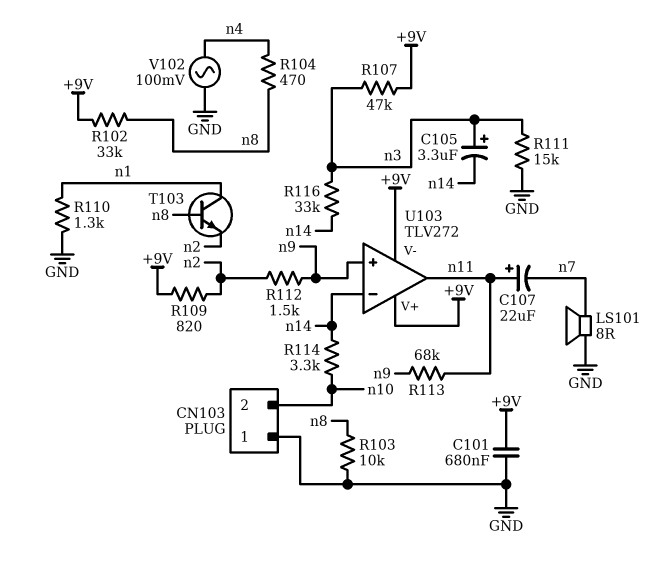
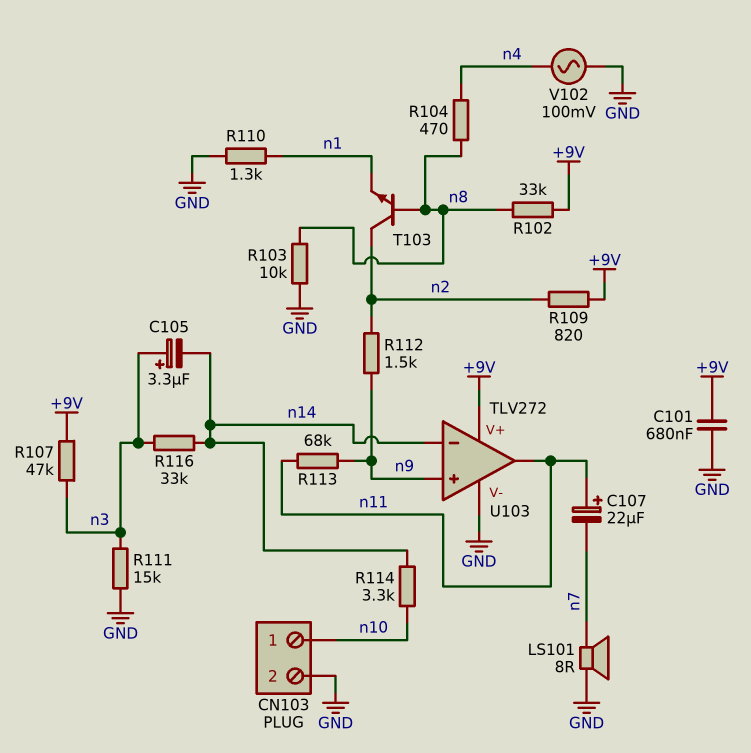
CN103 pin 1: GND -> n10
CN103 pin 2: n10 -> GND
T103: NPN (B n8, C n1, E n2) -> NPN (B n8, C n2, E n1)
U103 pin V-: +9V -> GND

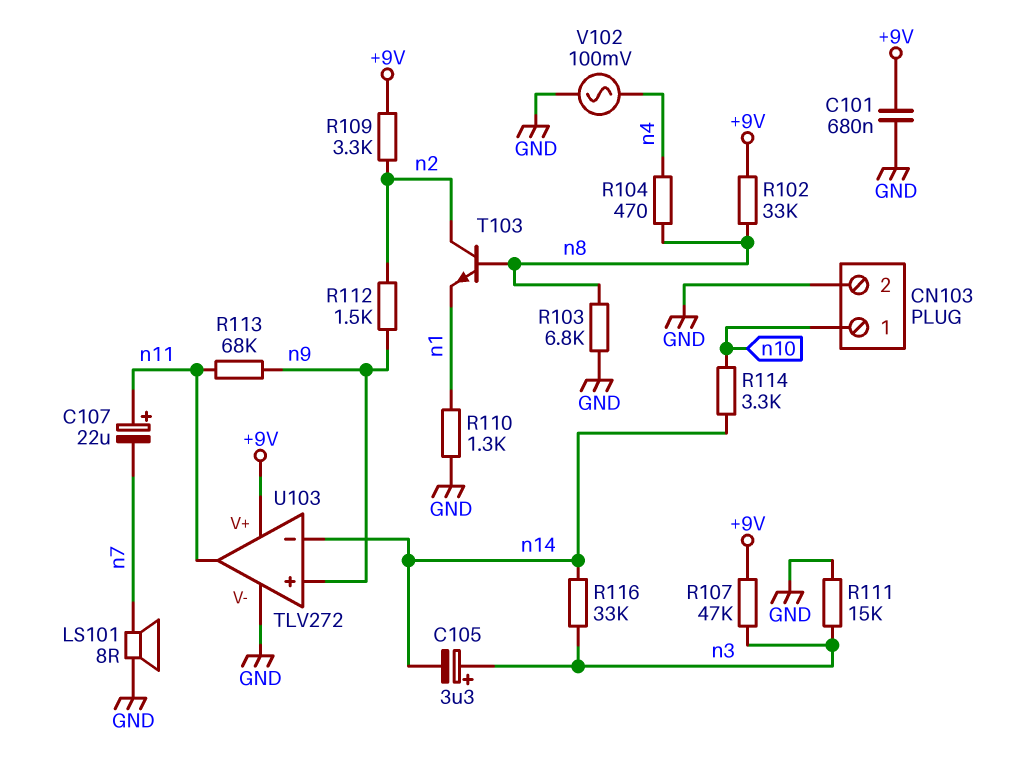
R103: 10k (GND, n8) -> 6.8k (GND, n8)
R109: 820 (+9V, n2) -> 3.3k (+9V, n2)

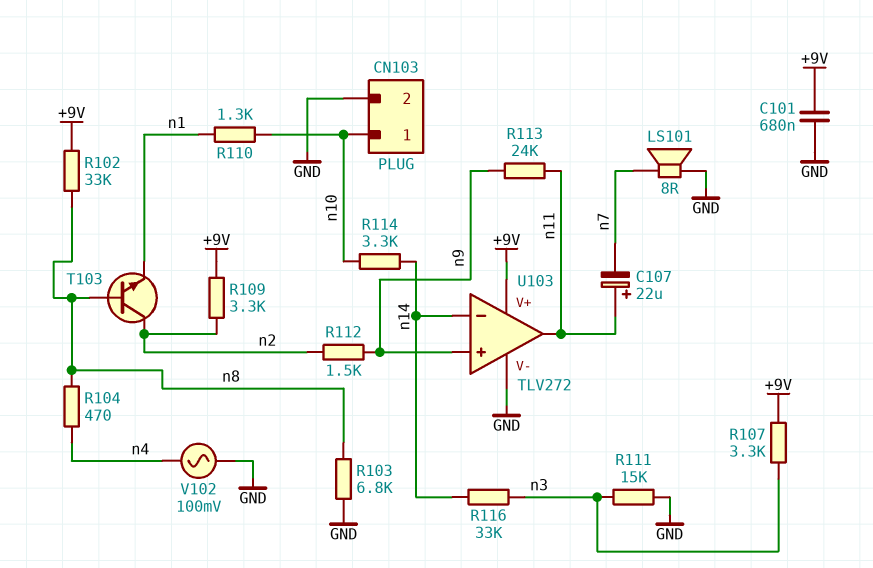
C105: 3.3uF (plus n3, minus n14) -> none
R107: 47k (+9V, n3) -> 3.3k (+9V, n3)
R110: 1.3k (GND, n1) -> 1.3k (n1, n10)
R113: 68k (n9, n11) -> 24k (n9, n11)

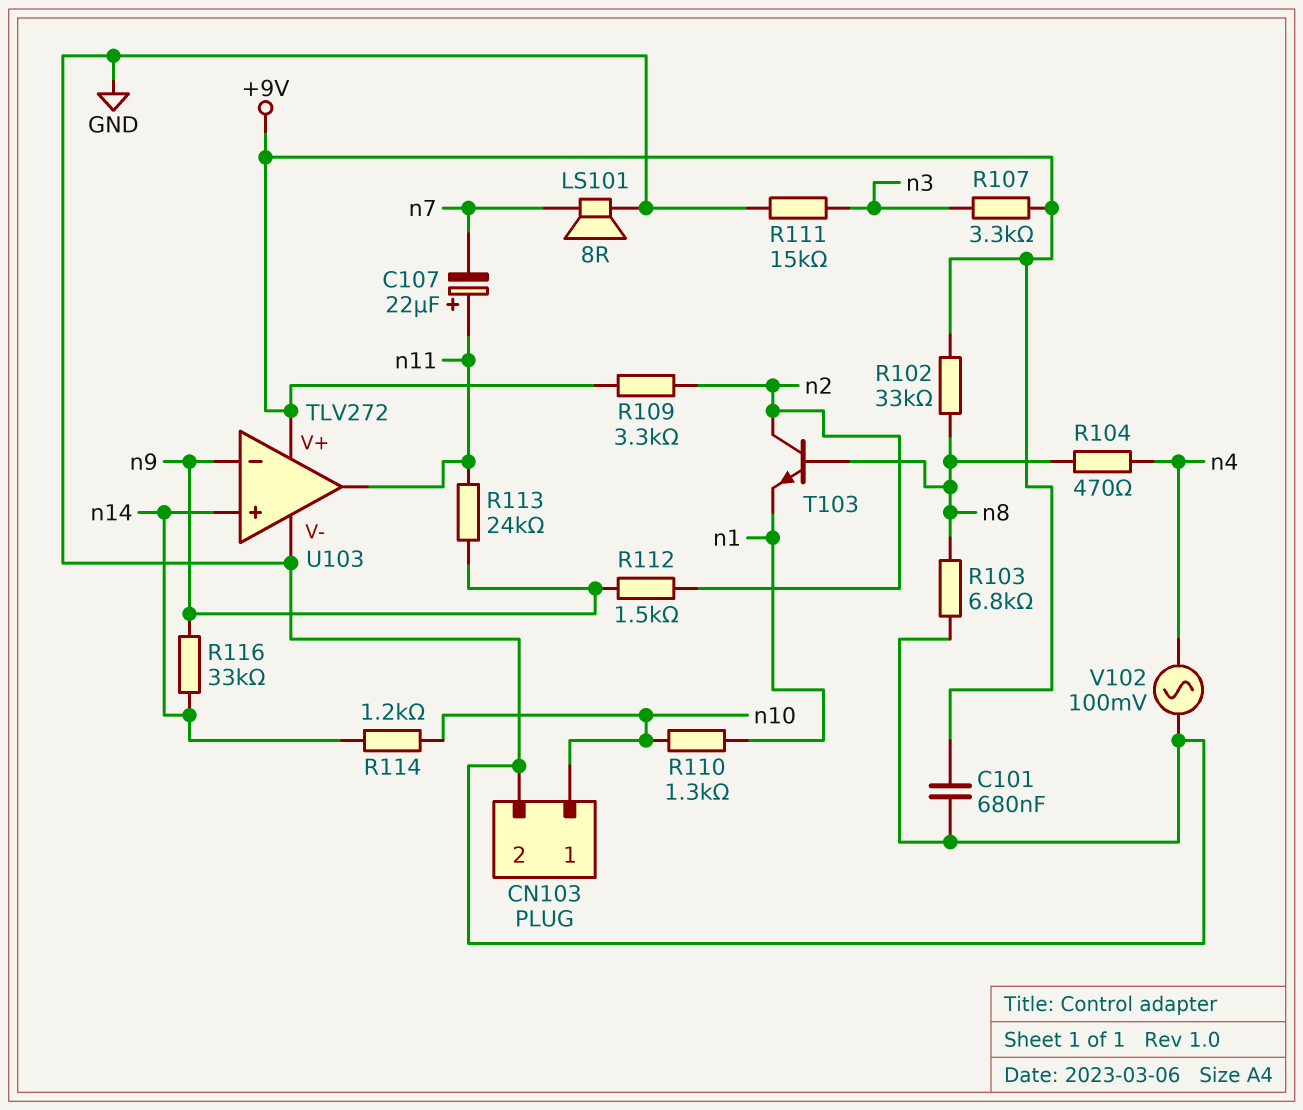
R114: 3.3k (n10, n14) -> 1.2k (n10, n14)
R116: 33k (n3, n14) -> 33k (n9, n14)
U103 pin in+: n9 -> n14
U103 pin in-: n14 -> n9

